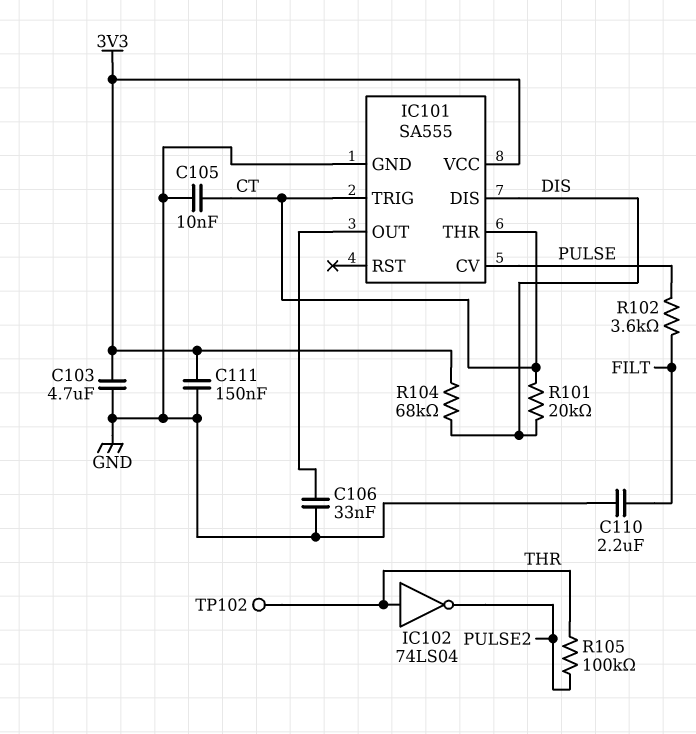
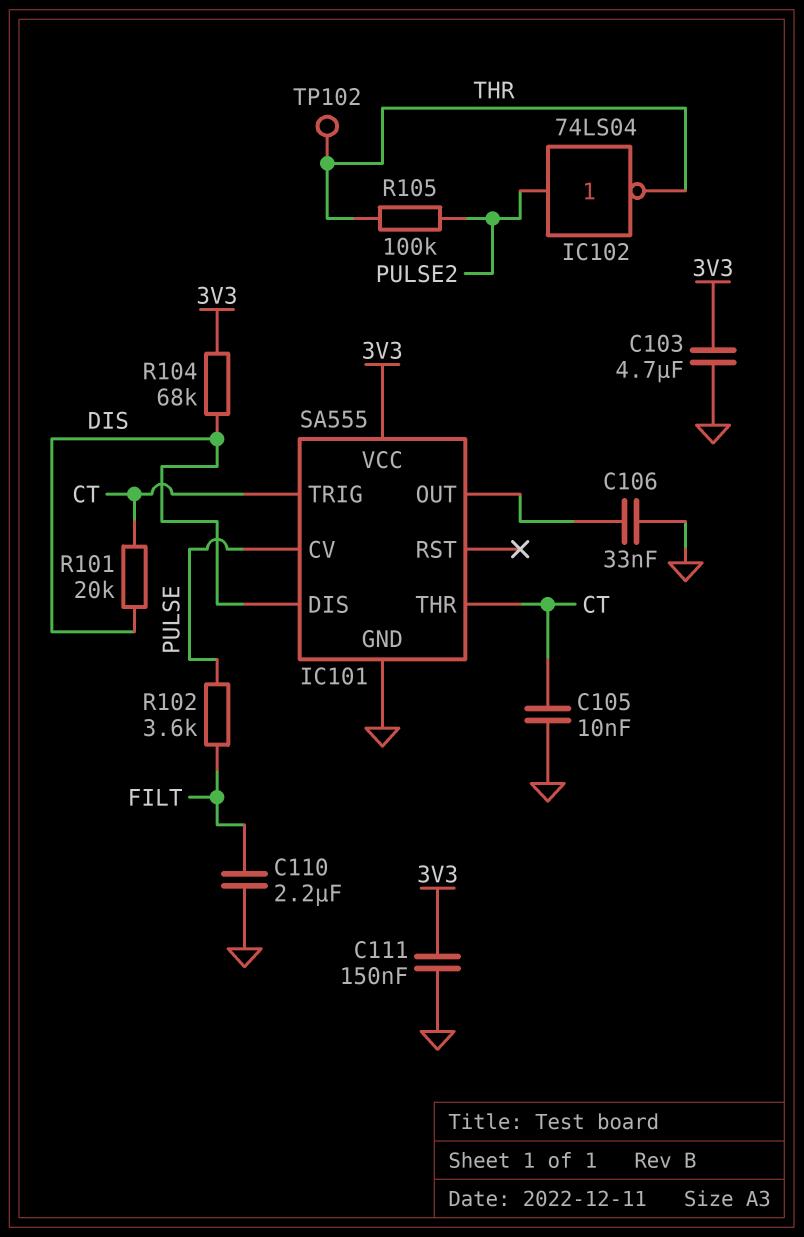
IC102: NOT 74LS04 (in THR, out PULSE2) -> NOT 74LS04 (in PULSE2, out THR)

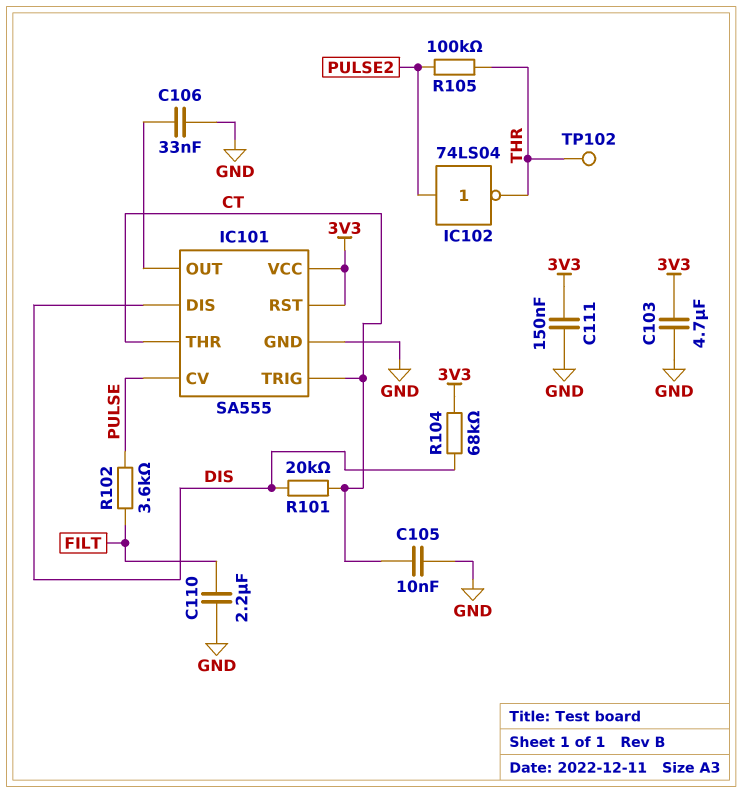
IC101 pin RST: none -> 3V3

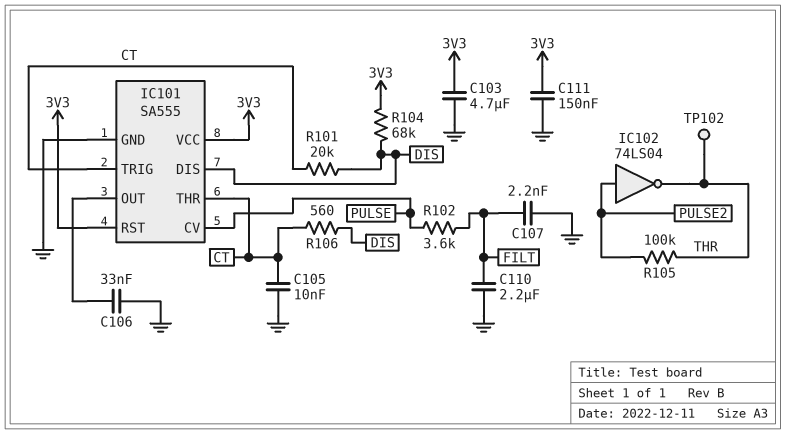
C107: none -> 2.2nF (FILT, GND)
R106: none -> 560 (CT, DIS)

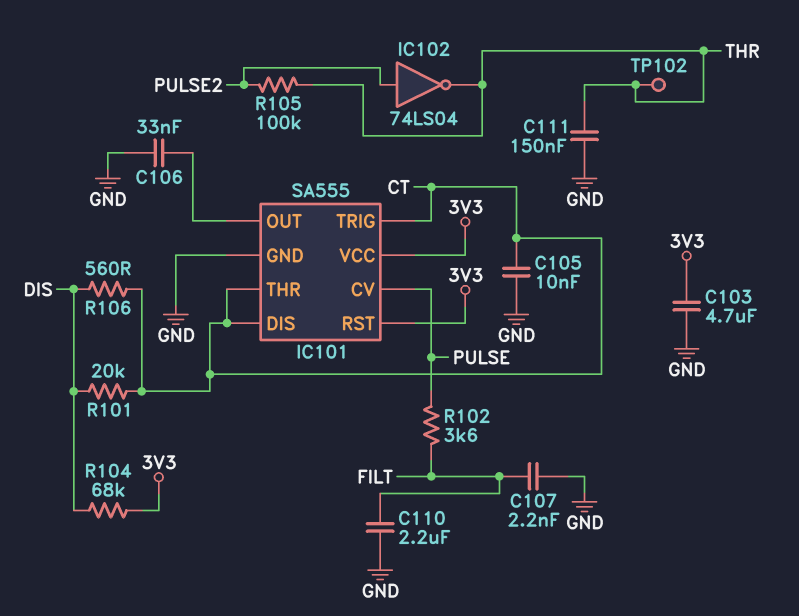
C111: 150nF (3V3, GND) -> 150nF (GND, THR)
IC101 pin DIS: DIS -> CT

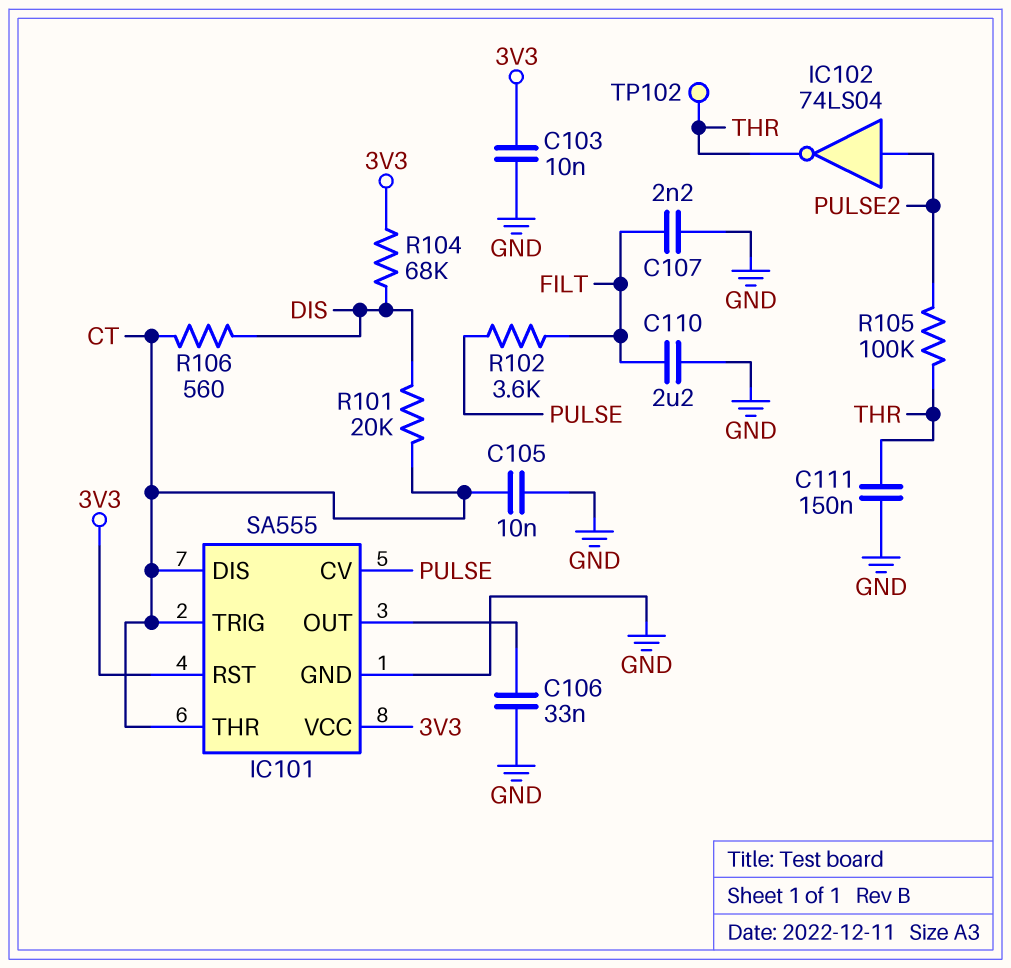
C103: 4.7uF (3V3, GND) -> 10nF (3V3, GND)

